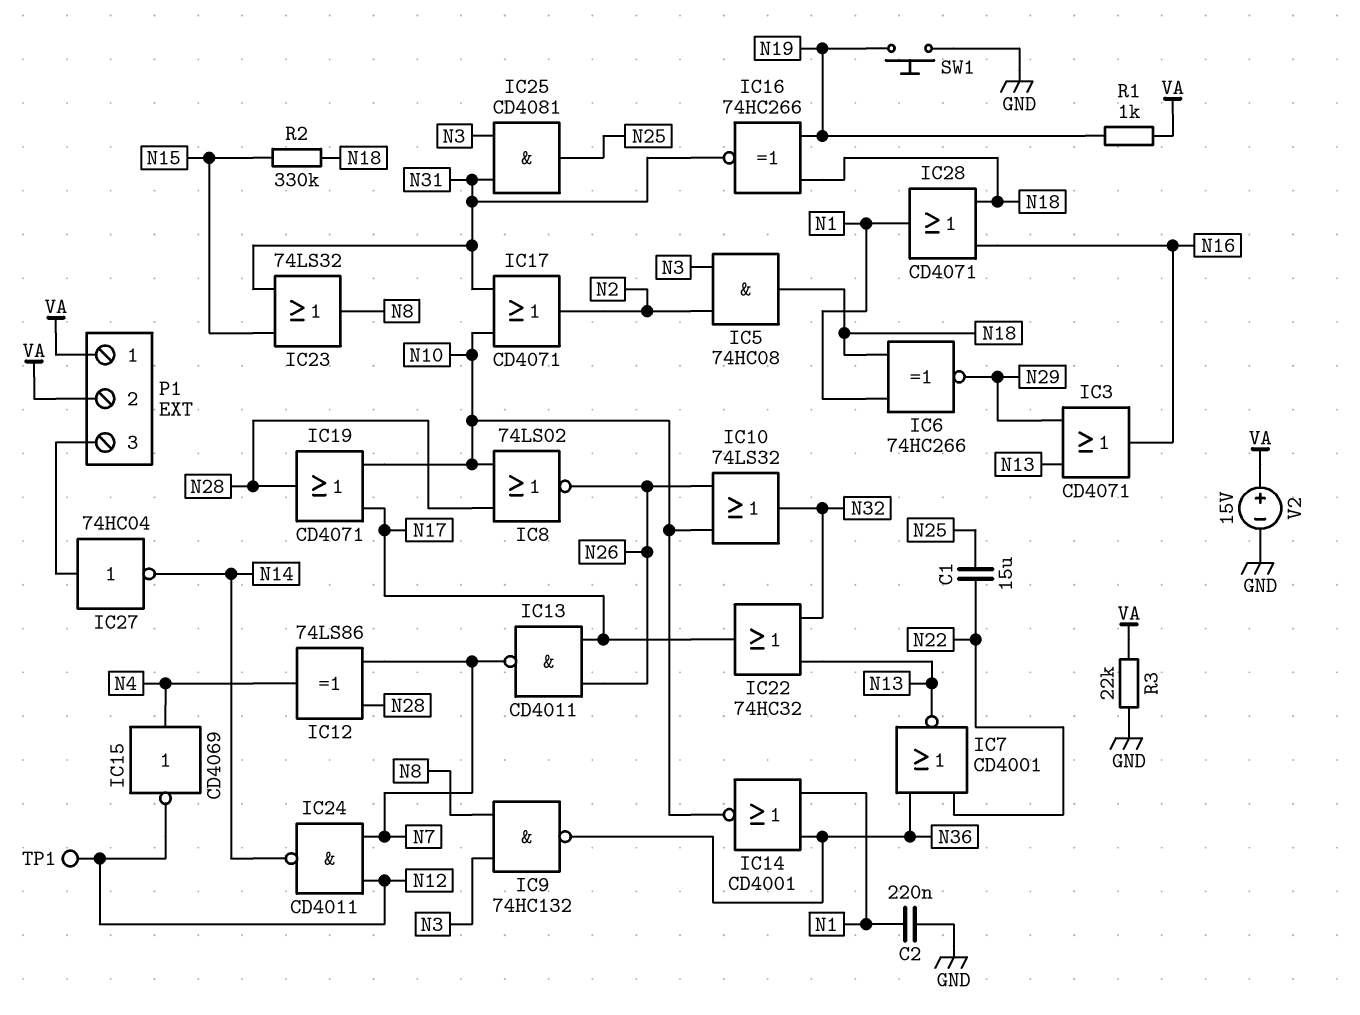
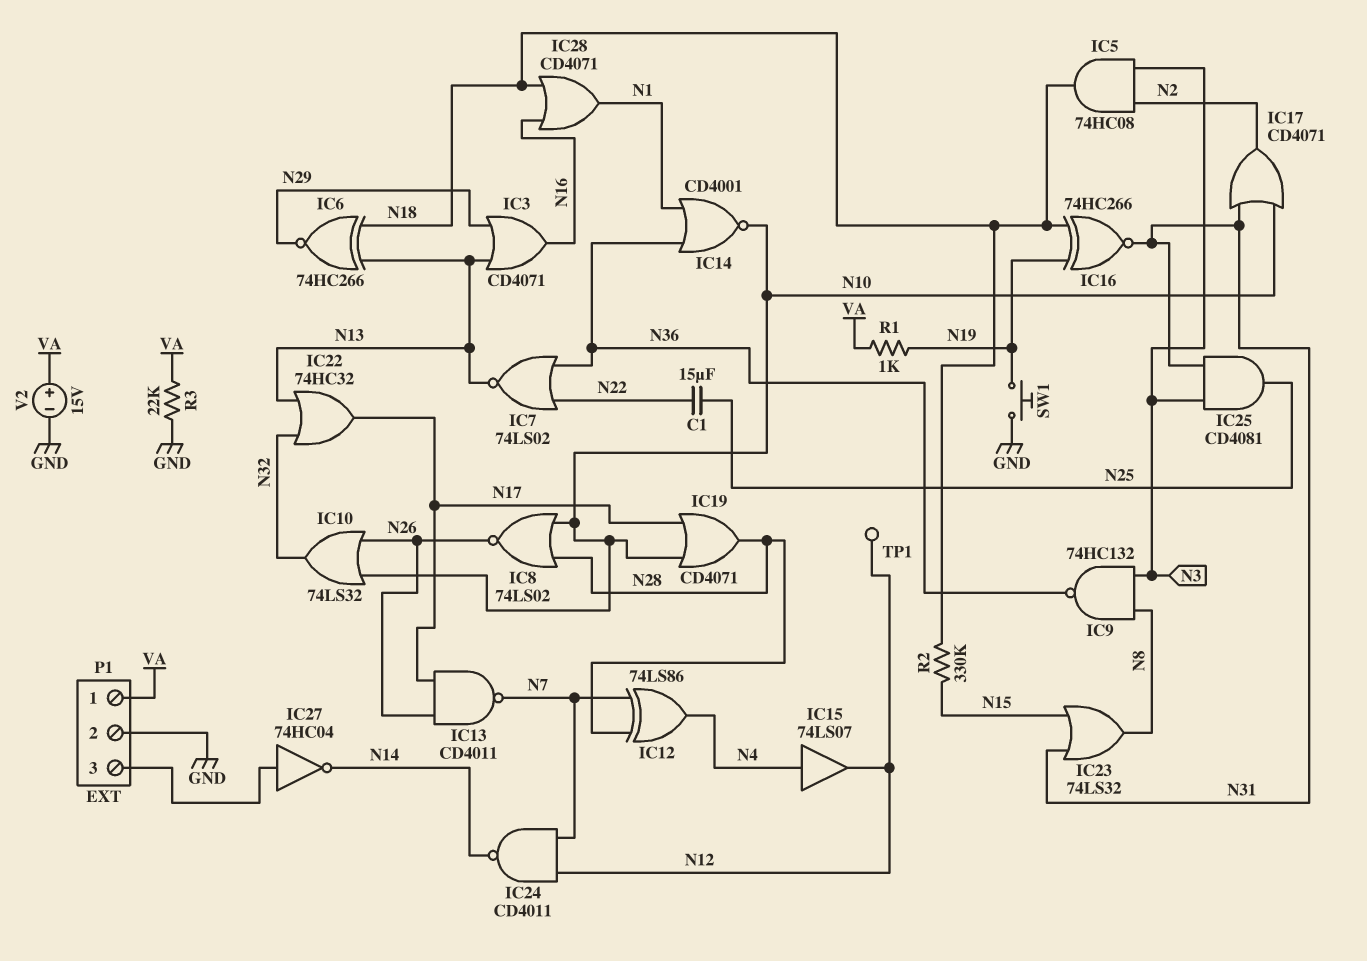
C2: 220nF (GND, N1) -> none
IC6: XNOR 74HC266 (in N1, in N18, out N29) -> XNOR 74HC266 (in N13, in N18, out N29)
IC7: NOR CD4001 (in N22, in N36, out N13) -> NOR 74LS02 (in N22, in N36, out N13)
IC15: NOT CD4069 (in N4, out N12) -> buffer 74LS07 (in N4, out N12)
P1 pin 2: VA -> GND

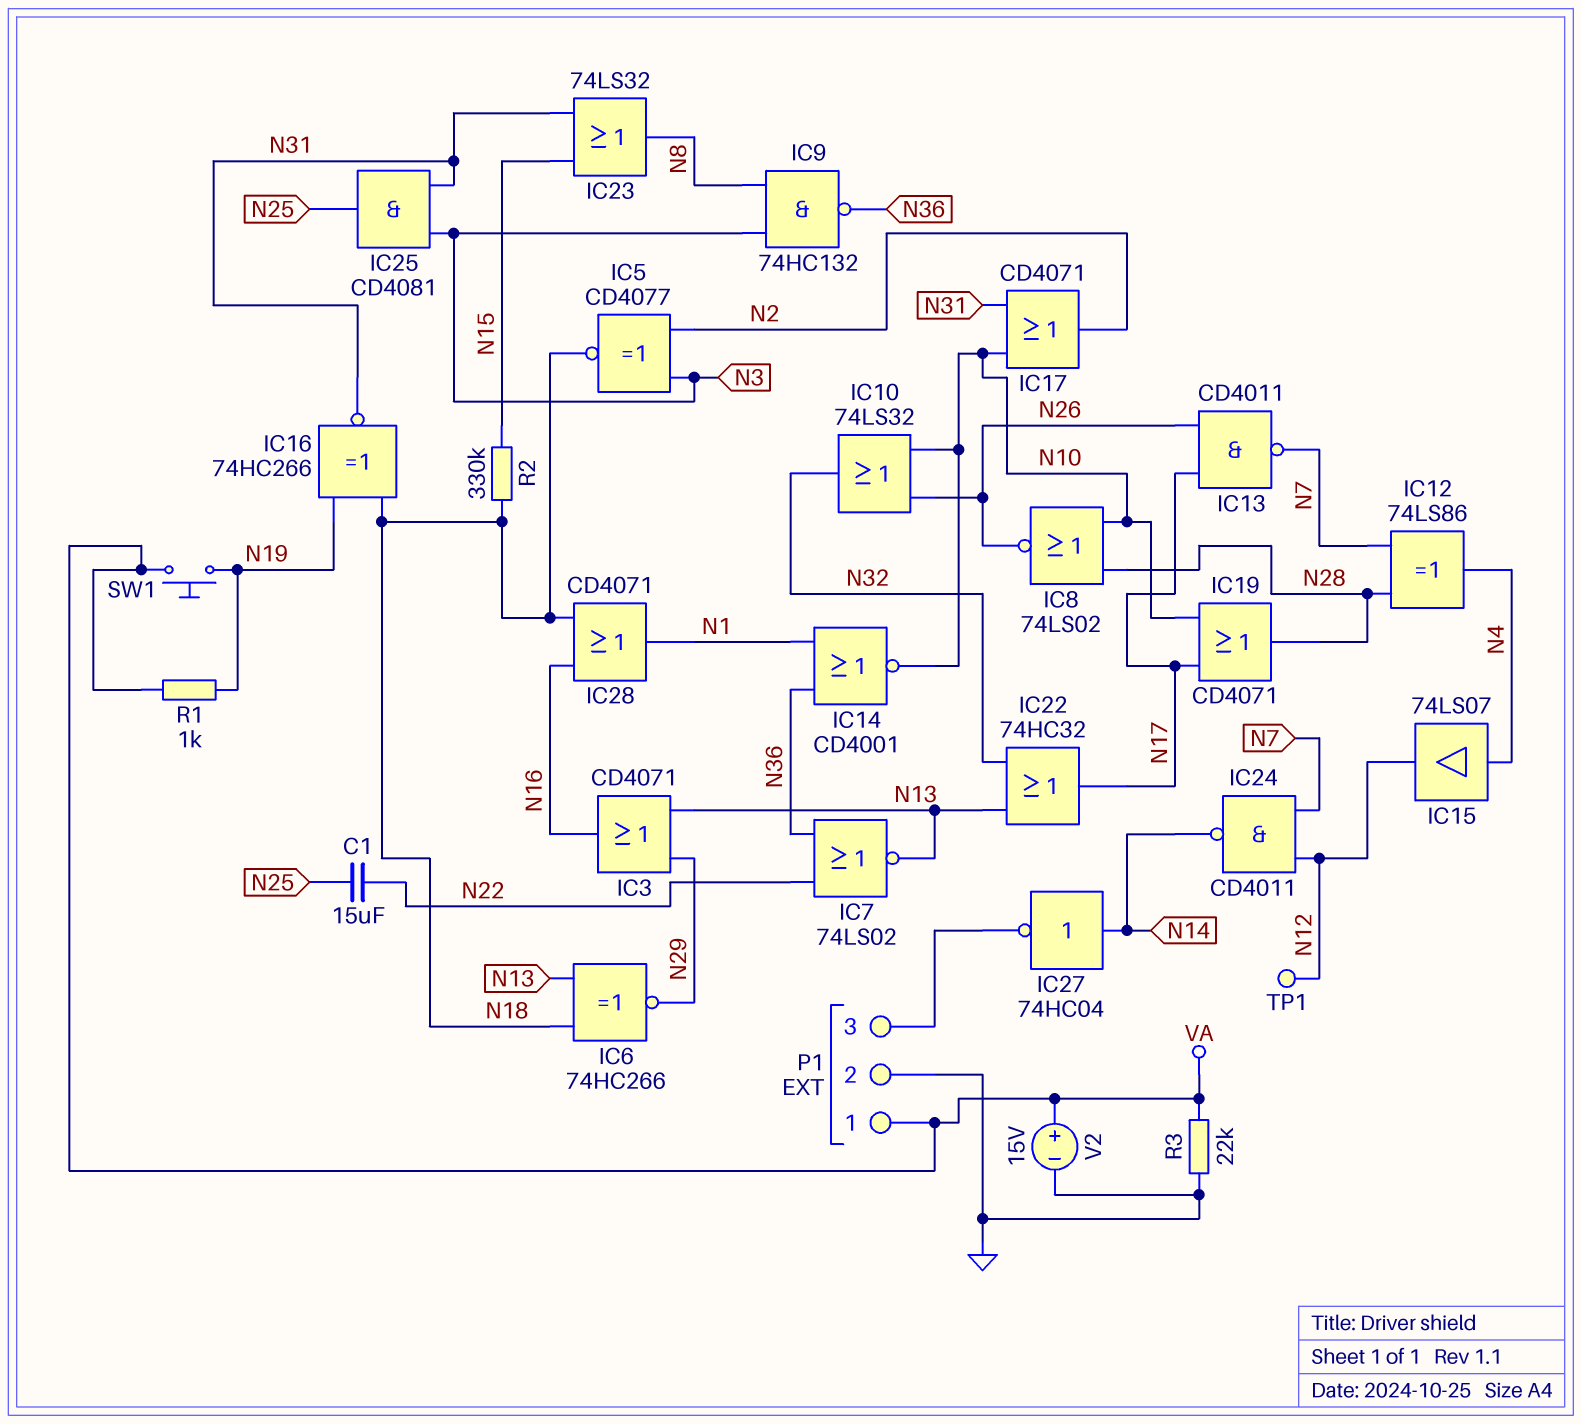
IC5: AND 74HC08 (in N2, in N3, out N18) -> XNOR CD4077 (in N2, in N3, out N18)
IC27: NOT 74HC04 (in P1/3, out N14) -> NOT 74HC04 (in N14, out P1/3)
SW1: button (GND, N19) -> button (N19, VA)

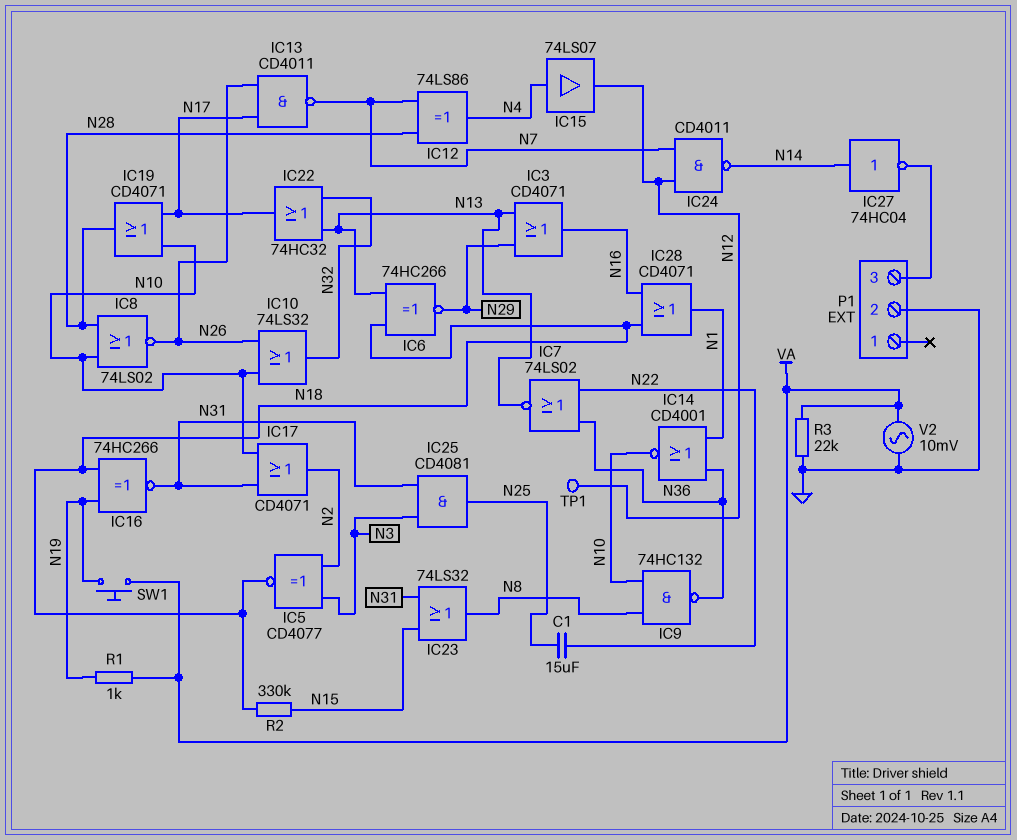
IC9: NAND 74HC132 (in N3, in N8, out N36) -> NAND 74HC132 (in N8, in N10, out N36)
P1 pin 1: VA -> none
V2: 15V (plus VA, minus GND) -> AC 10mV (GND, VA)

